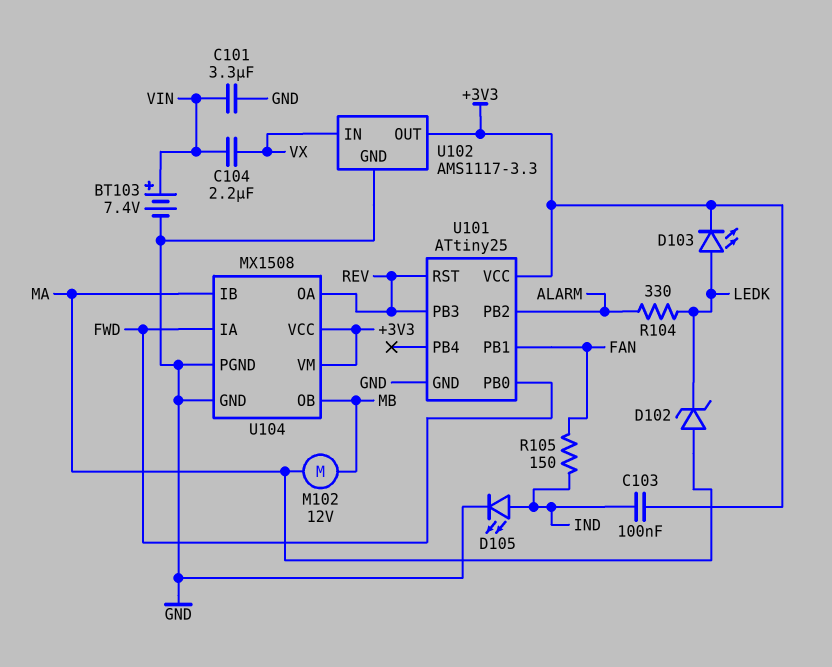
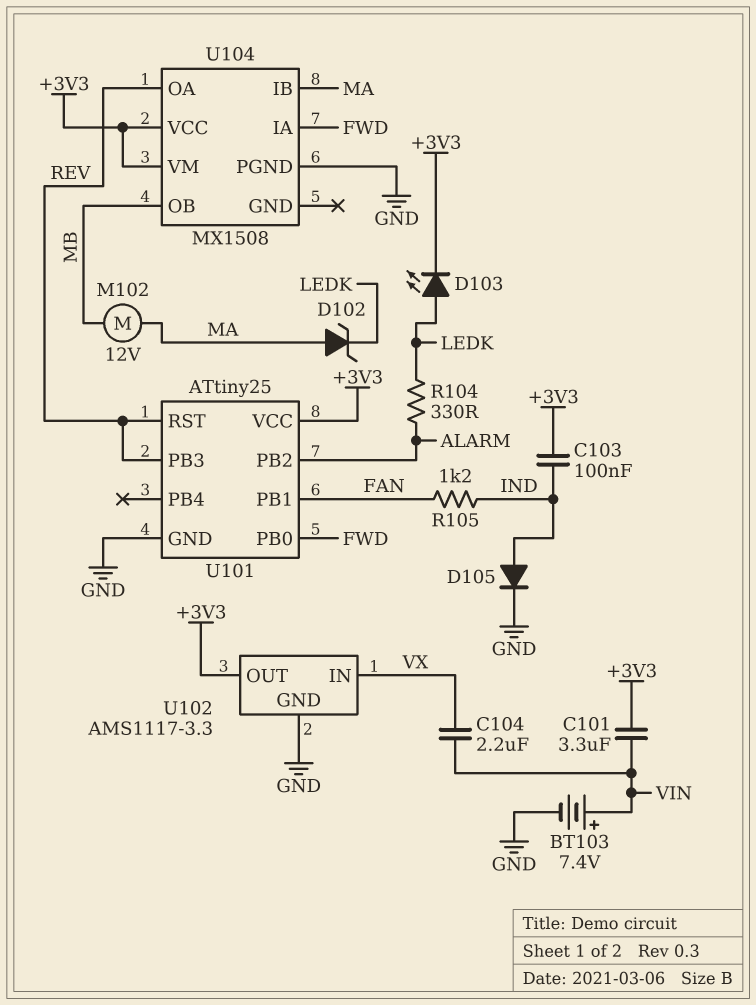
C101: 3.3uF (GND, VIN) -> 3.3uF (+3V3, VIN)
D105: LED (A IND, K GND) -> diode (A IND, K GND)
R105: 150 (FAN, IND) -> 1.2k (FAN, IND)
U104 pin GND: GND -> none

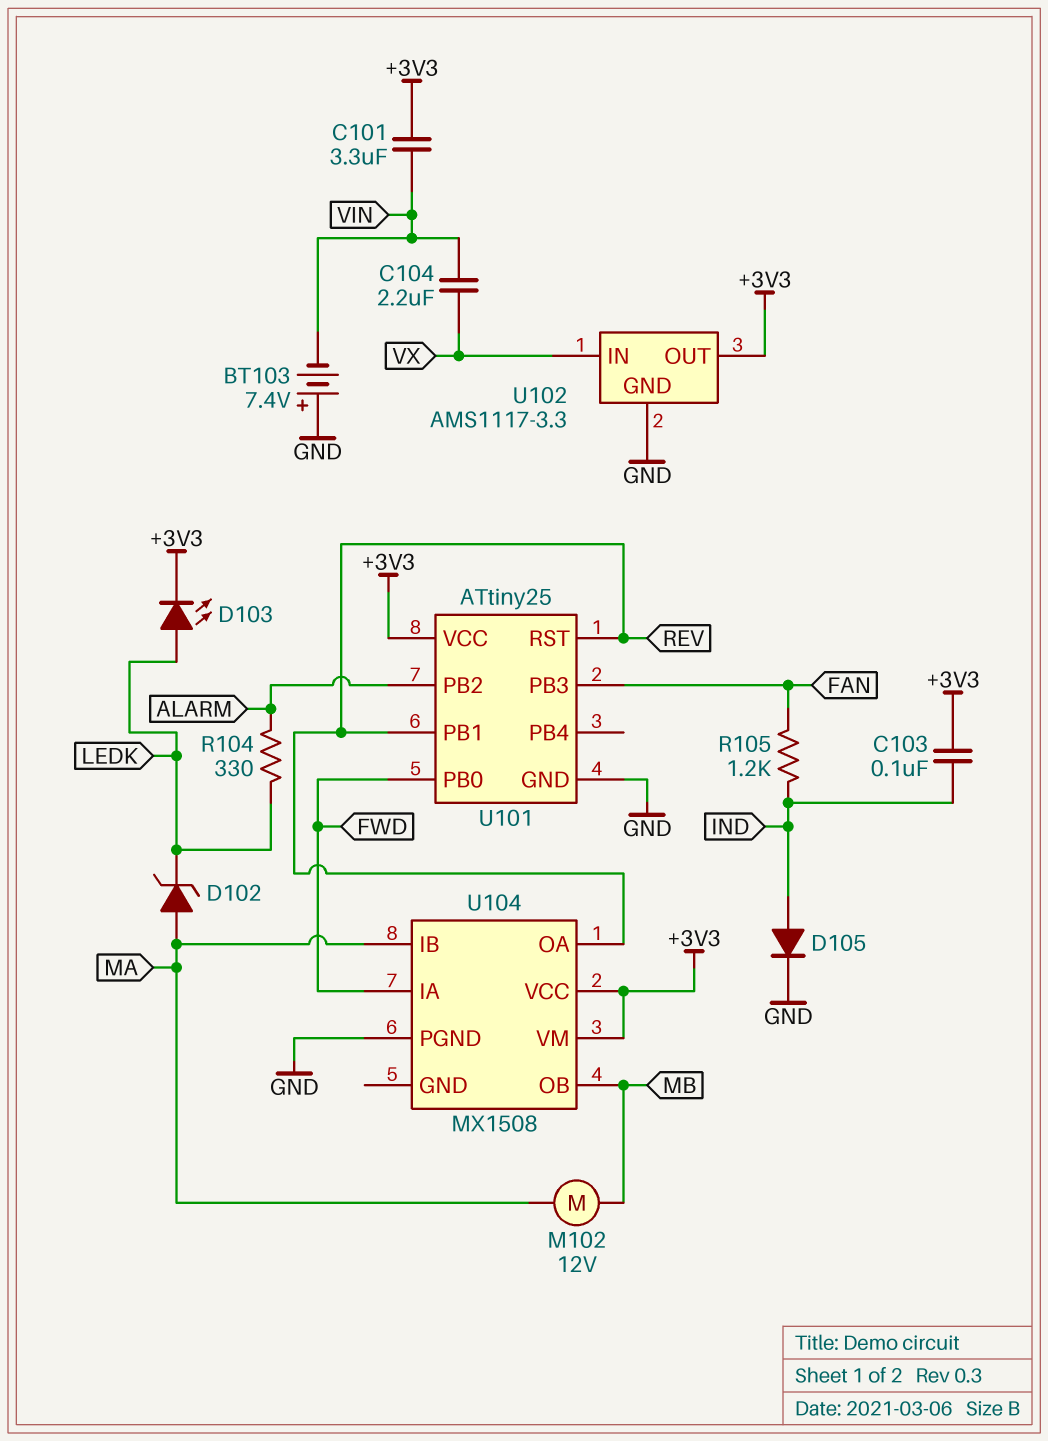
BT103: 7.4V (plus VIN, minus GND) -> 7.4V (plus GND, minus VIN)
U101 pin PB1: FAN -> REV
U101 pin PB3: REV -> FAN

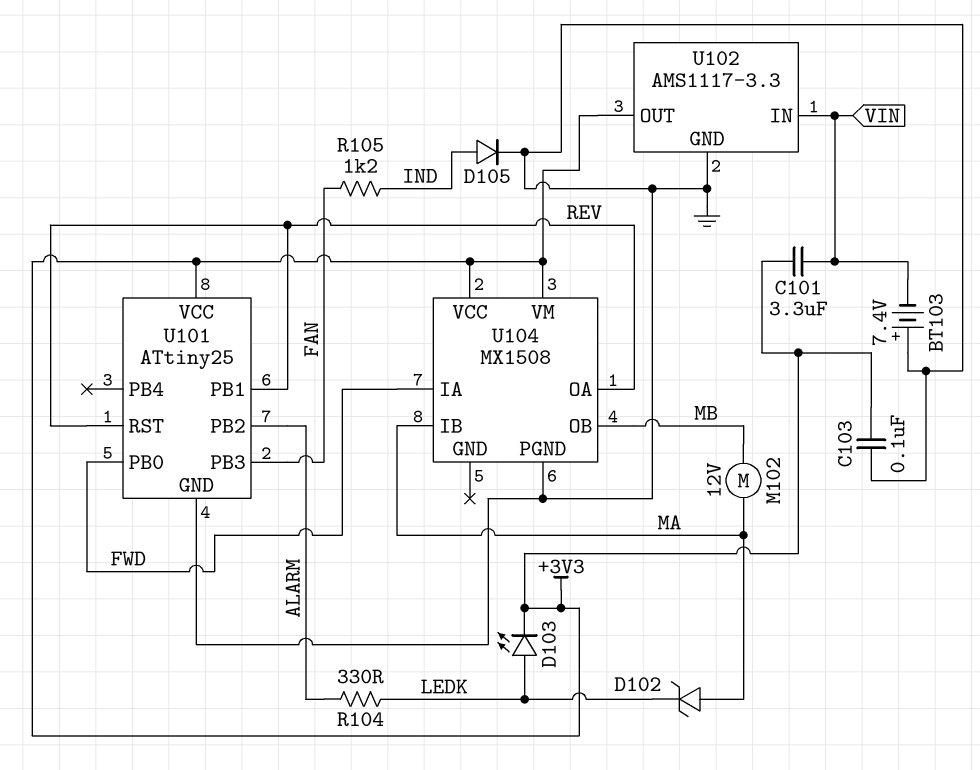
C103: 100nF (+3V3, IND) -> 100nF (+3V3, GND)
C104: 2.2uF (VIN, VX) -> none
U102 pin IN: VX -> VIN

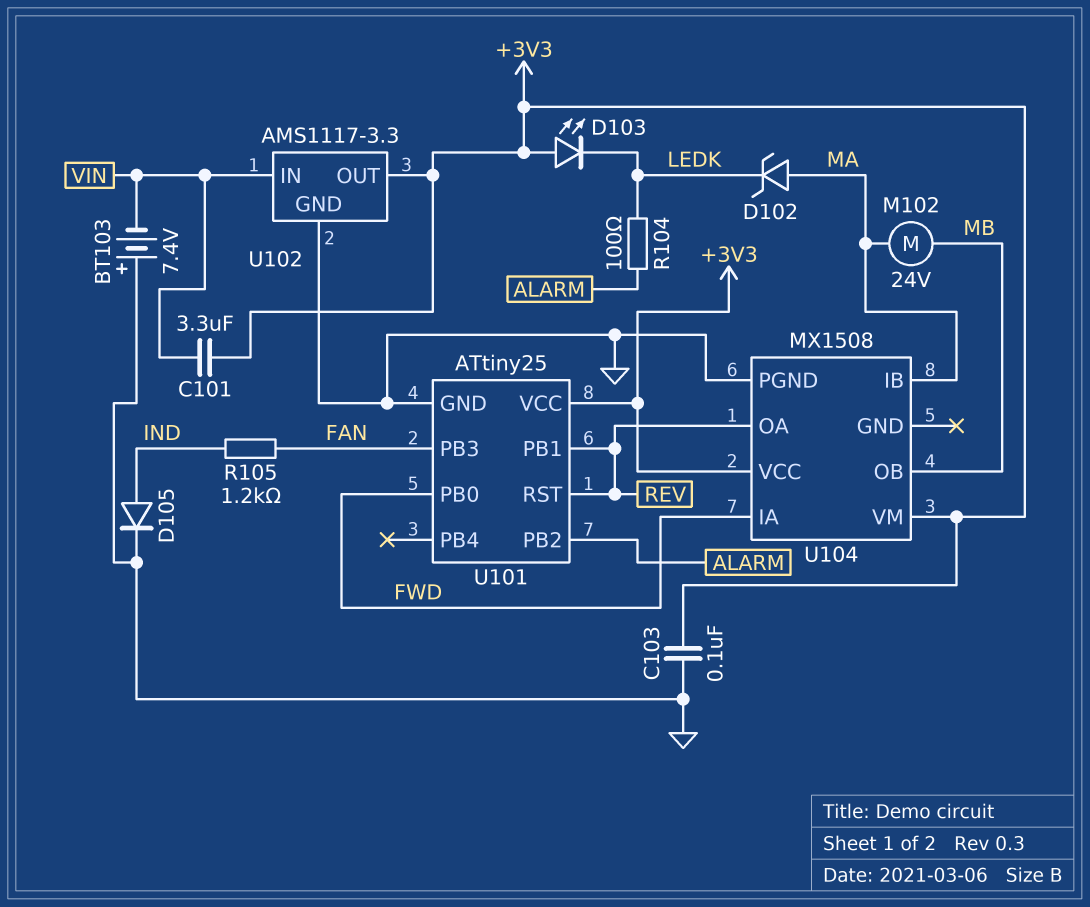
D103: LED (A LEDK, K +3V3) -> LED (A +3V3, K LEDK)
M102: motor 12V (MA, MB) -> motor 24V (MA, MB)
R104: 330 (ALARM, LEDK) -> 100 (ALARM, LEDK)

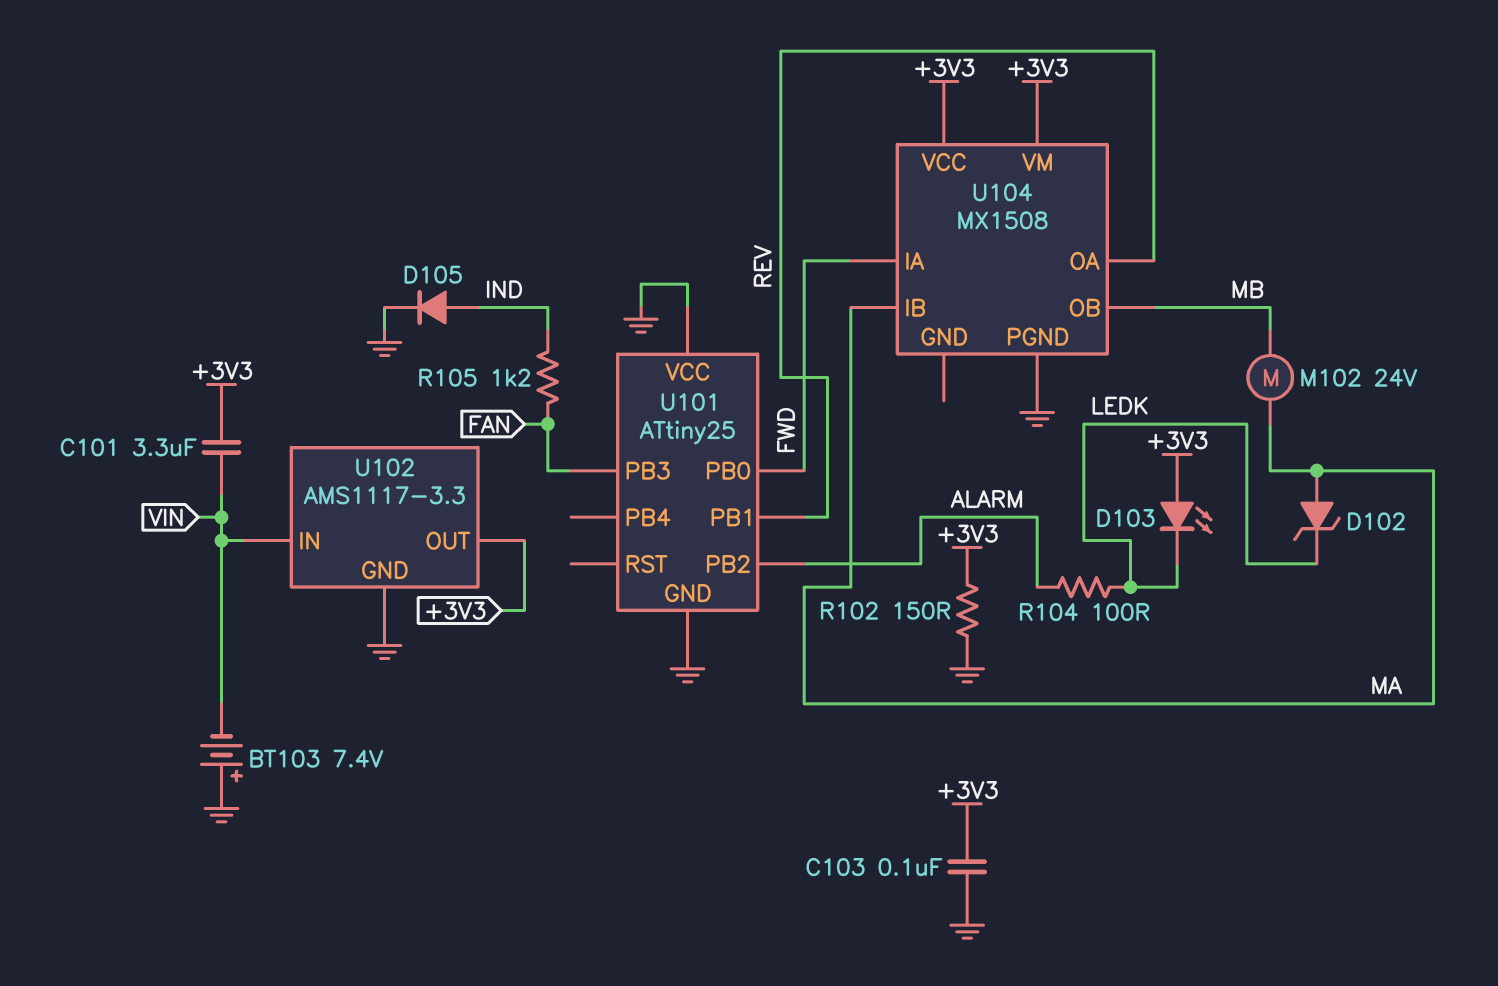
R102: none -> 150 (+3V3, GND)
U101 pin RST: REV -> none
U101 pin VCC: +3V3 -> GND

